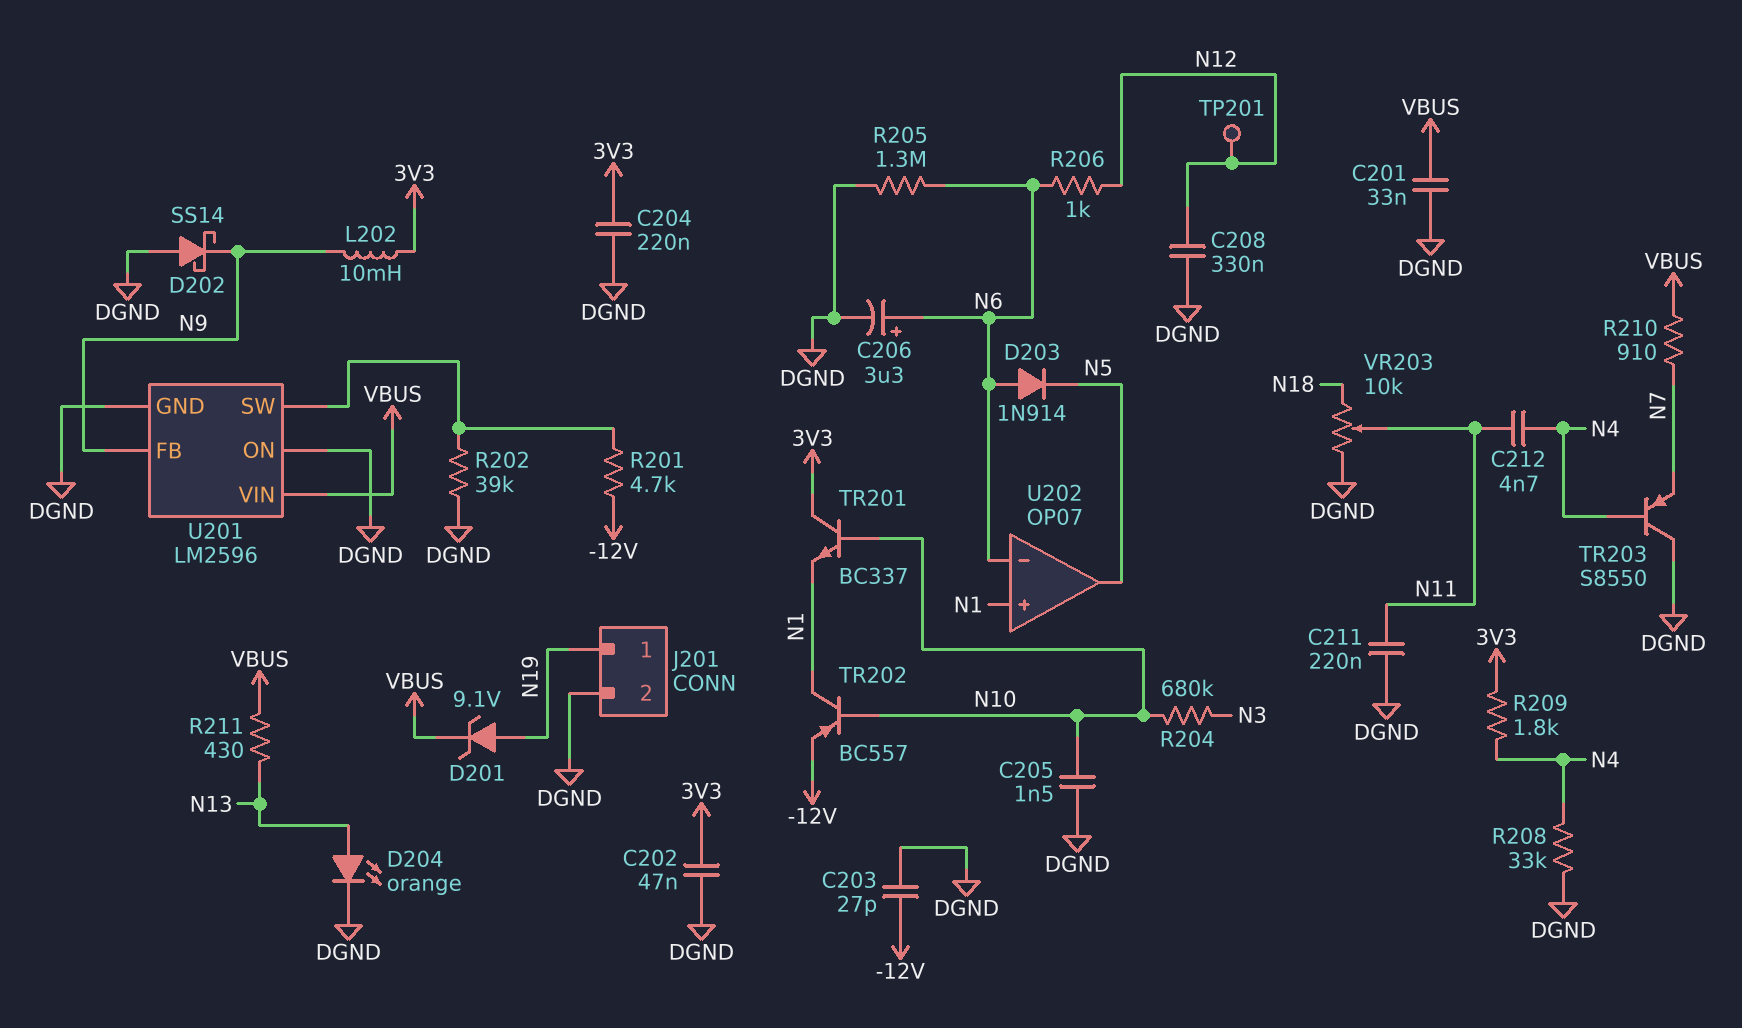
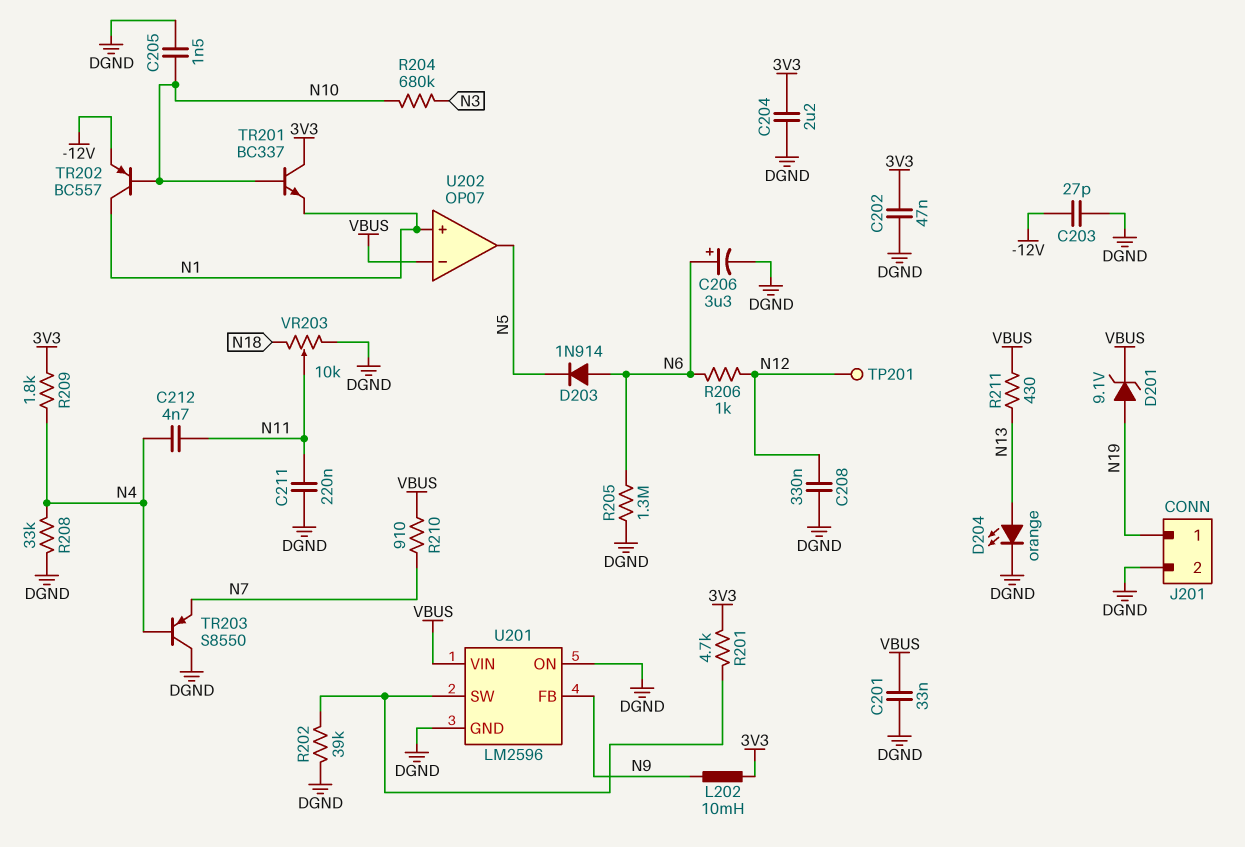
C204: 220nF (3V3, DGND) -> 2.2uF (3V3, DGND)
D202: schottky SS14 (A DGND, K N9) -> none
R201: 4.7k (-12V, U201/SW) -> 4.7k (3V3, U201/SW)
U202 pin in-: N6 -> VBUS

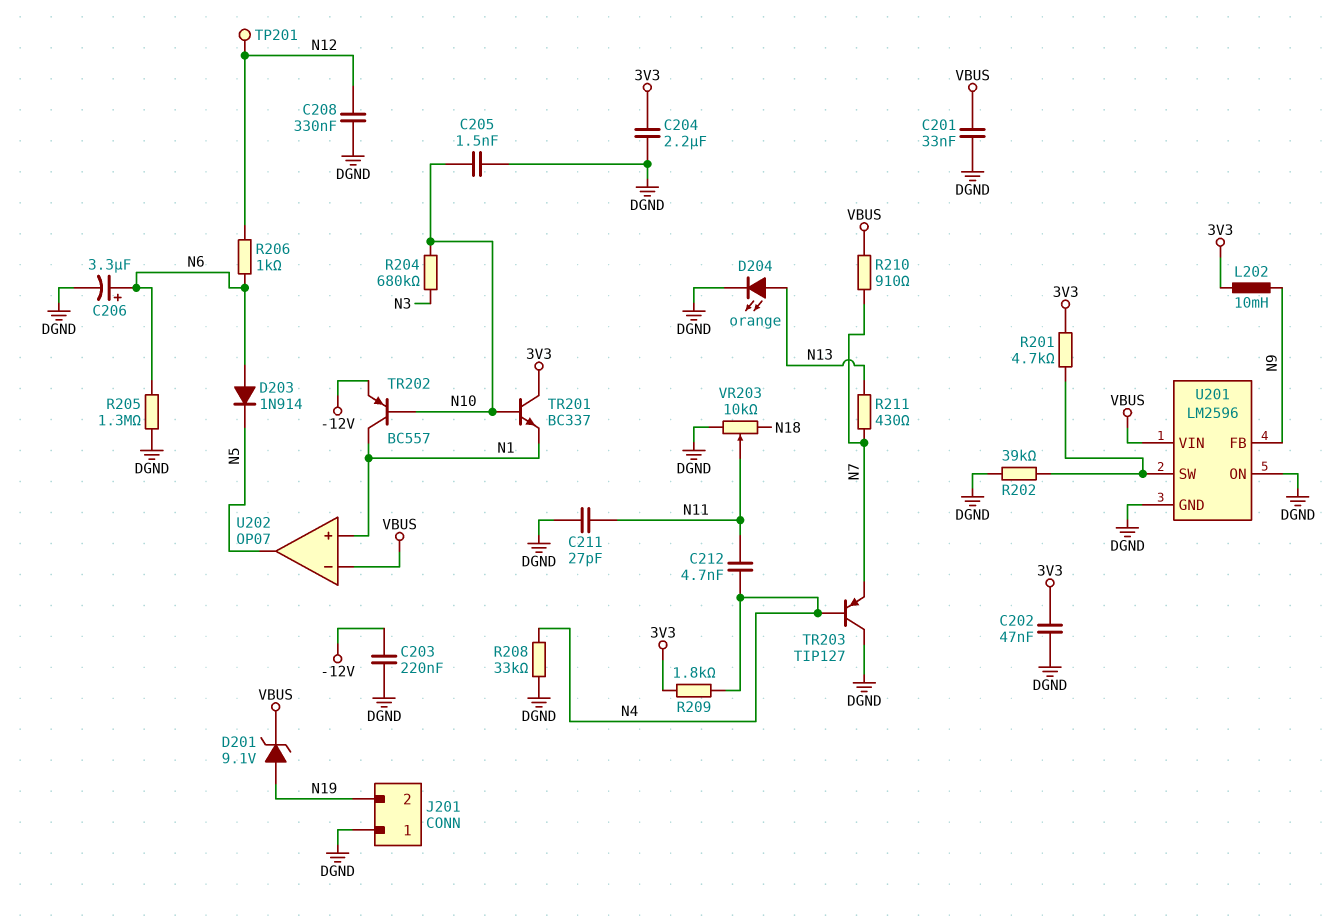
C203: 27pF (-12V, DGND) -> 220nF (-12V, DGND)
C211: 220nF (DGND, N11) -> 27pF (DGND, N11)
J201 pin 1: N19 -> DGND
J201 pin 2: DGND -> N19
R211: 430 (N13, VBUS) -> 430 (N7, N13)
TR203: PNP S8550 (B N4, C DGND, E N7) -> PNP TIP127 (B N4, C DGND, E N7)

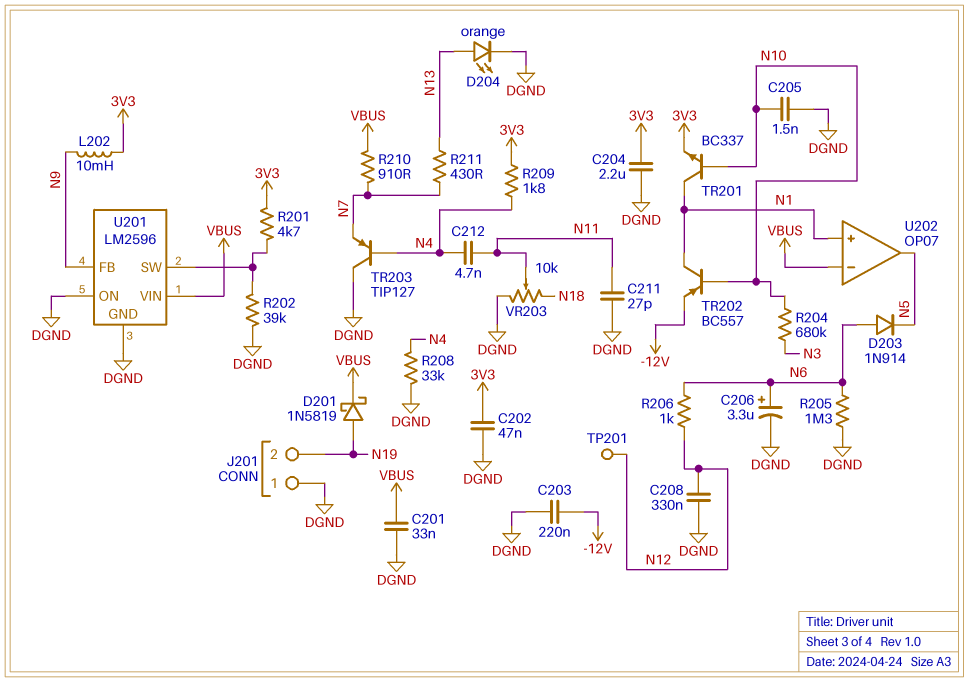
D201: zener 9.1V (A N19, K VBUS) -> schottky 1N5819 (A N19, K VBUS)
TR201: NPN BC337 (B N10, C 3V3, E N1) -> NPN BC337 (B N10, C N1, E 3V3)

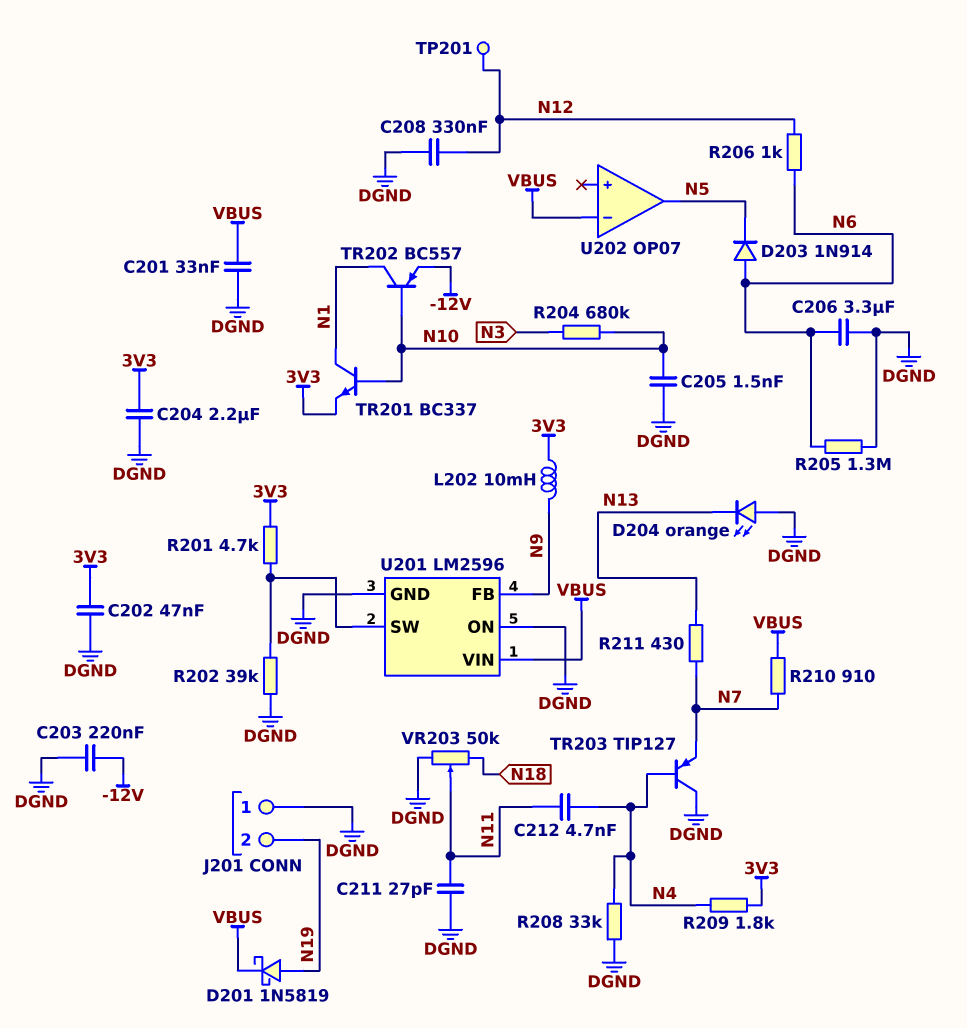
C206: 3.3uF (plus N6, minus DGND) -> 3.3uF (DGND, N6)
D204: LED orange (A N13, K DGND) -> LED orange (A DGND, K N13)
U202 pin in+: N1 -> none
VR203: 10k (DGND, N18, wiper N11) -> 50k (DGND, N18, wiper N11)

